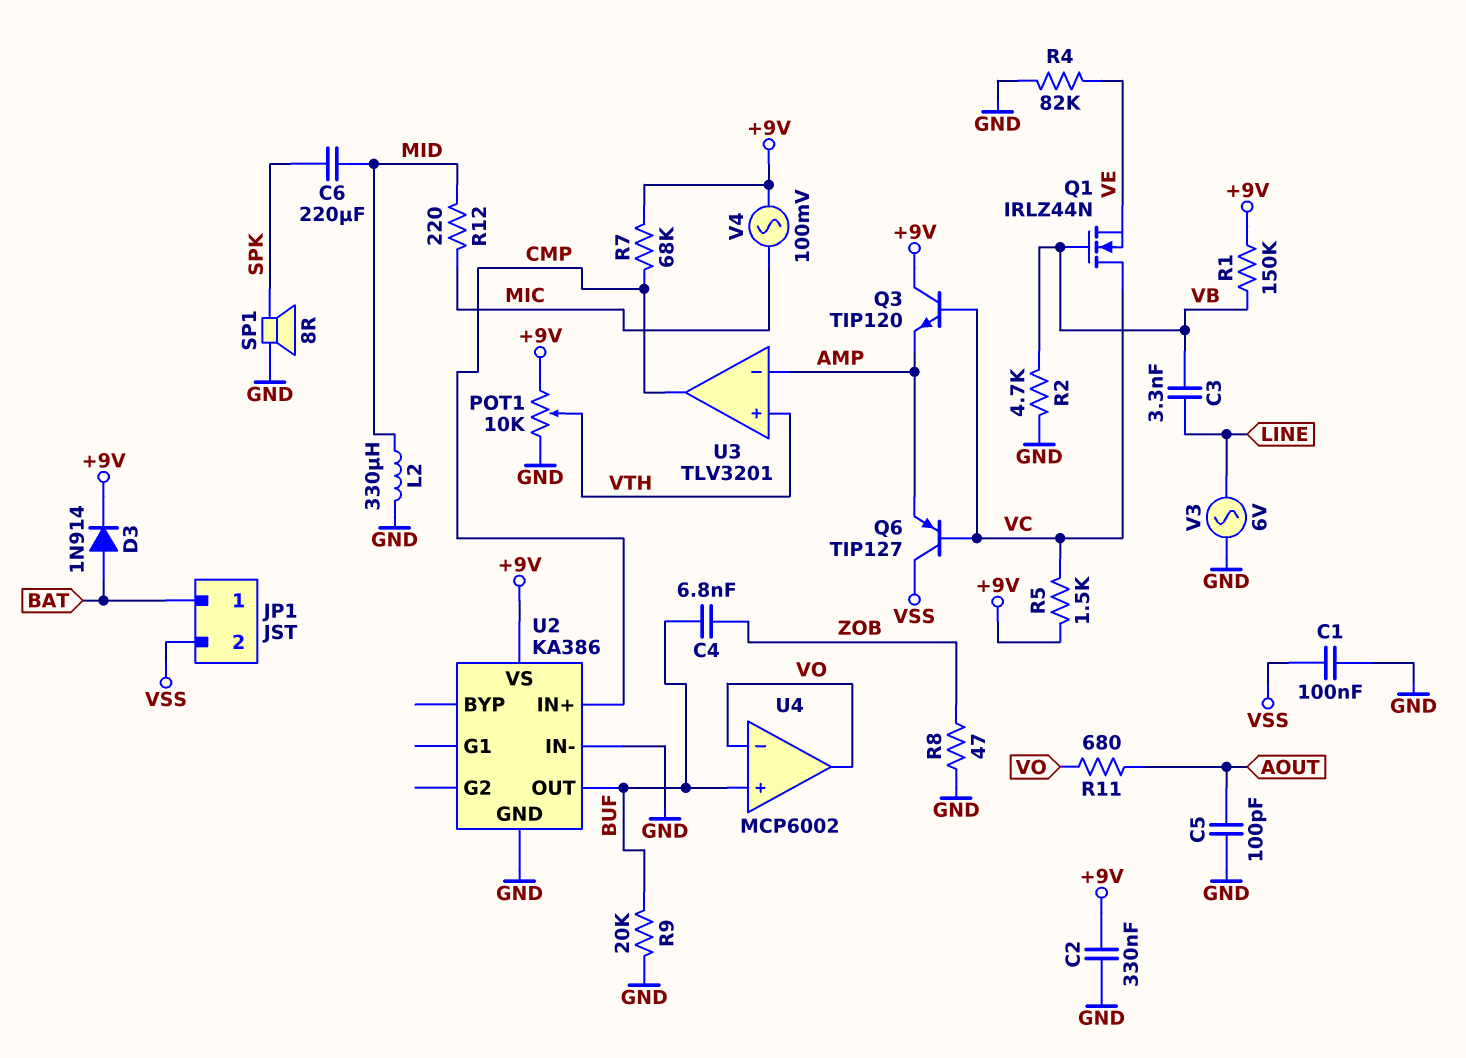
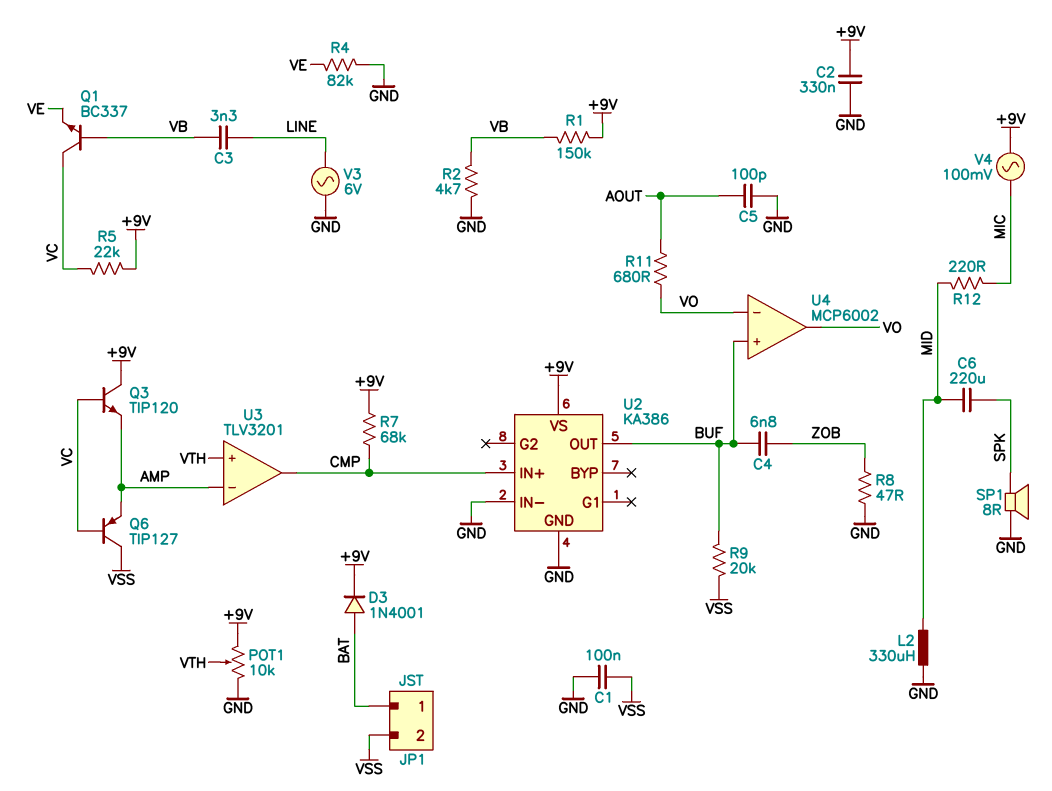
D3: diode 1N914 (A BAT, K +9V) -> diode 1N4001 (A BAT, K +9V)
Q1: NMOS IRLZ44N (G VB, D VC, S VE) -> NPN BC337 (B VB, C VC, E VE)
R5: 1.5k (+9V, VC) -> 22k (+9V, VC)
R9: 20k (BUF, GND) -> 20k (BUF, VSS)

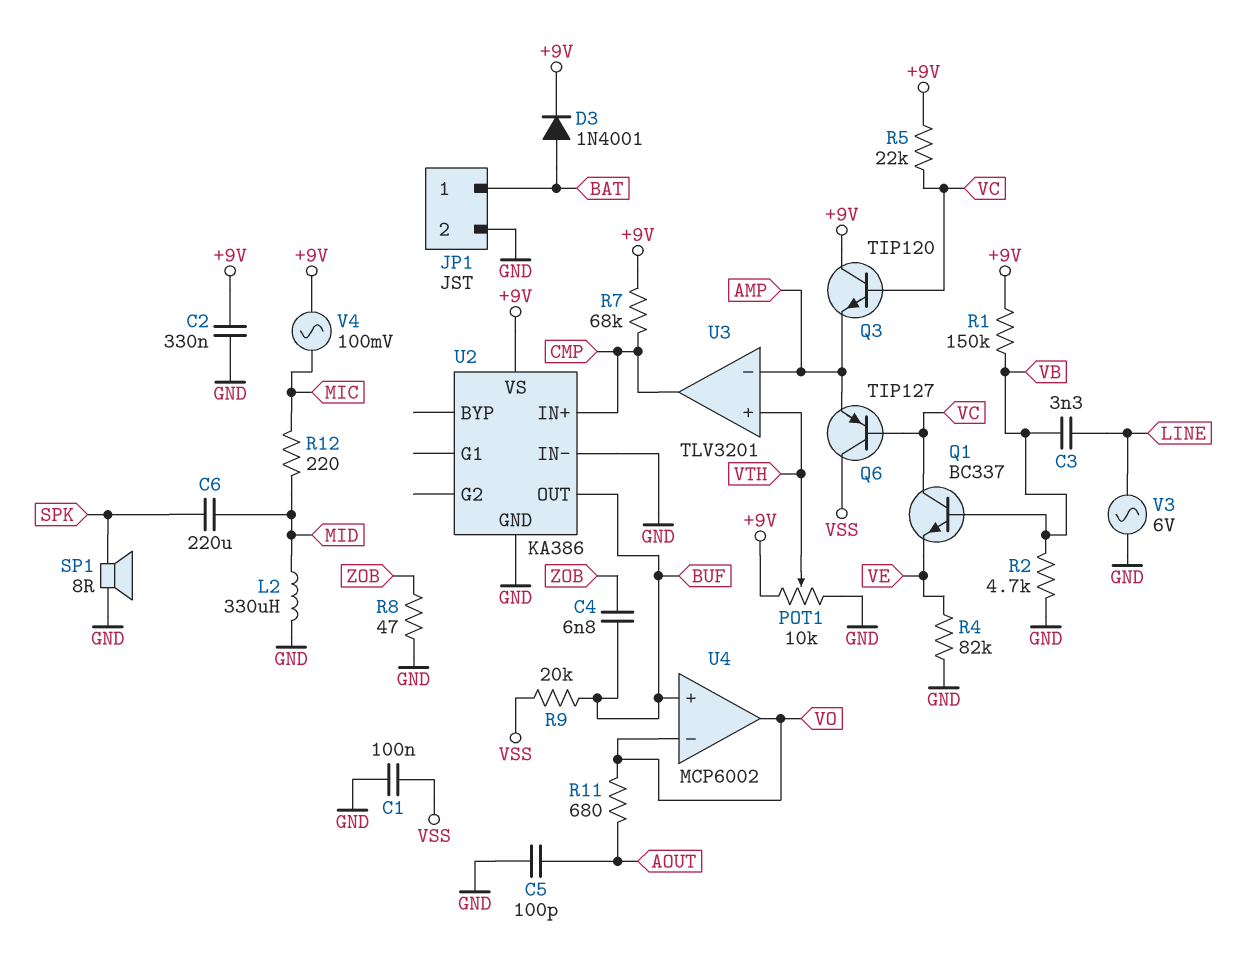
JP1 pin 2: VSS -> GND

